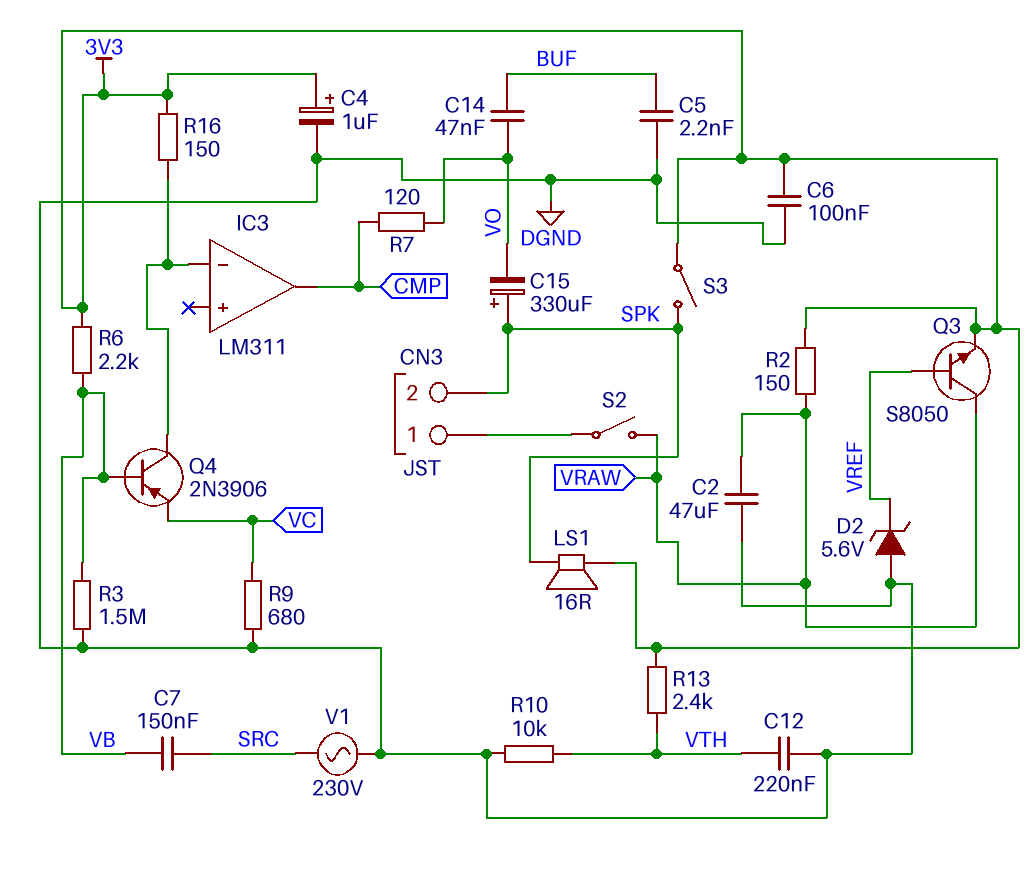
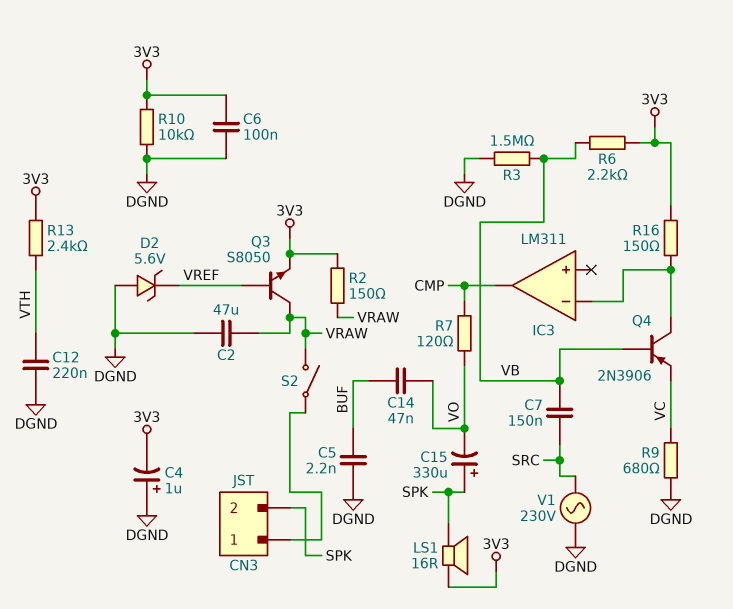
C4: 1uF (plus 3V3, minus DGND) -> 1uF (plus DGND, minus 3V3)
R10: 10k (DGND, VTH) -> 10k (3V3, DGND)
S3: switch (3V3, SPK) -> none

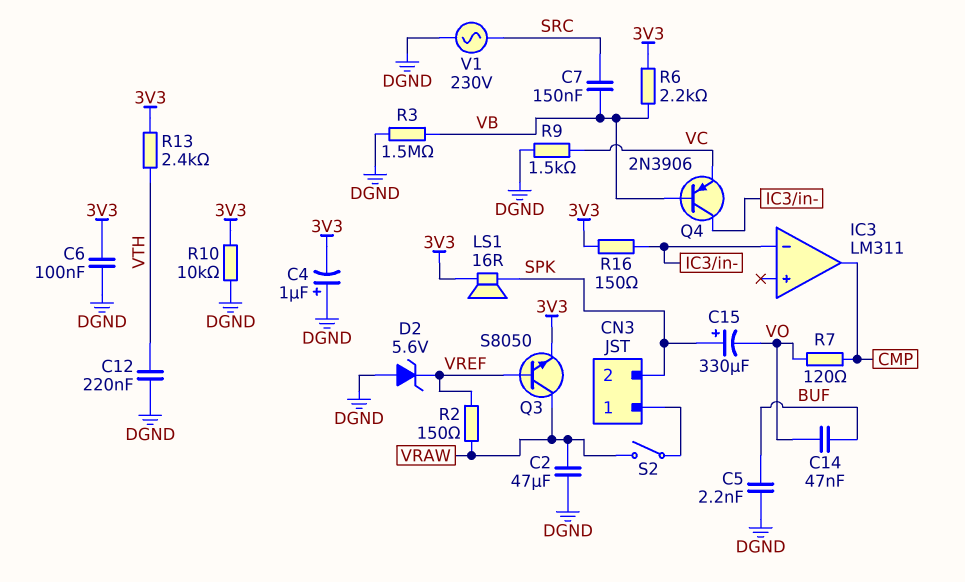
R2: 150 (3V3, VRAW) -> 150 (VRAW, VREF)
R9: 680 (DGND, VC) -> 1.5k (DGND, VC)

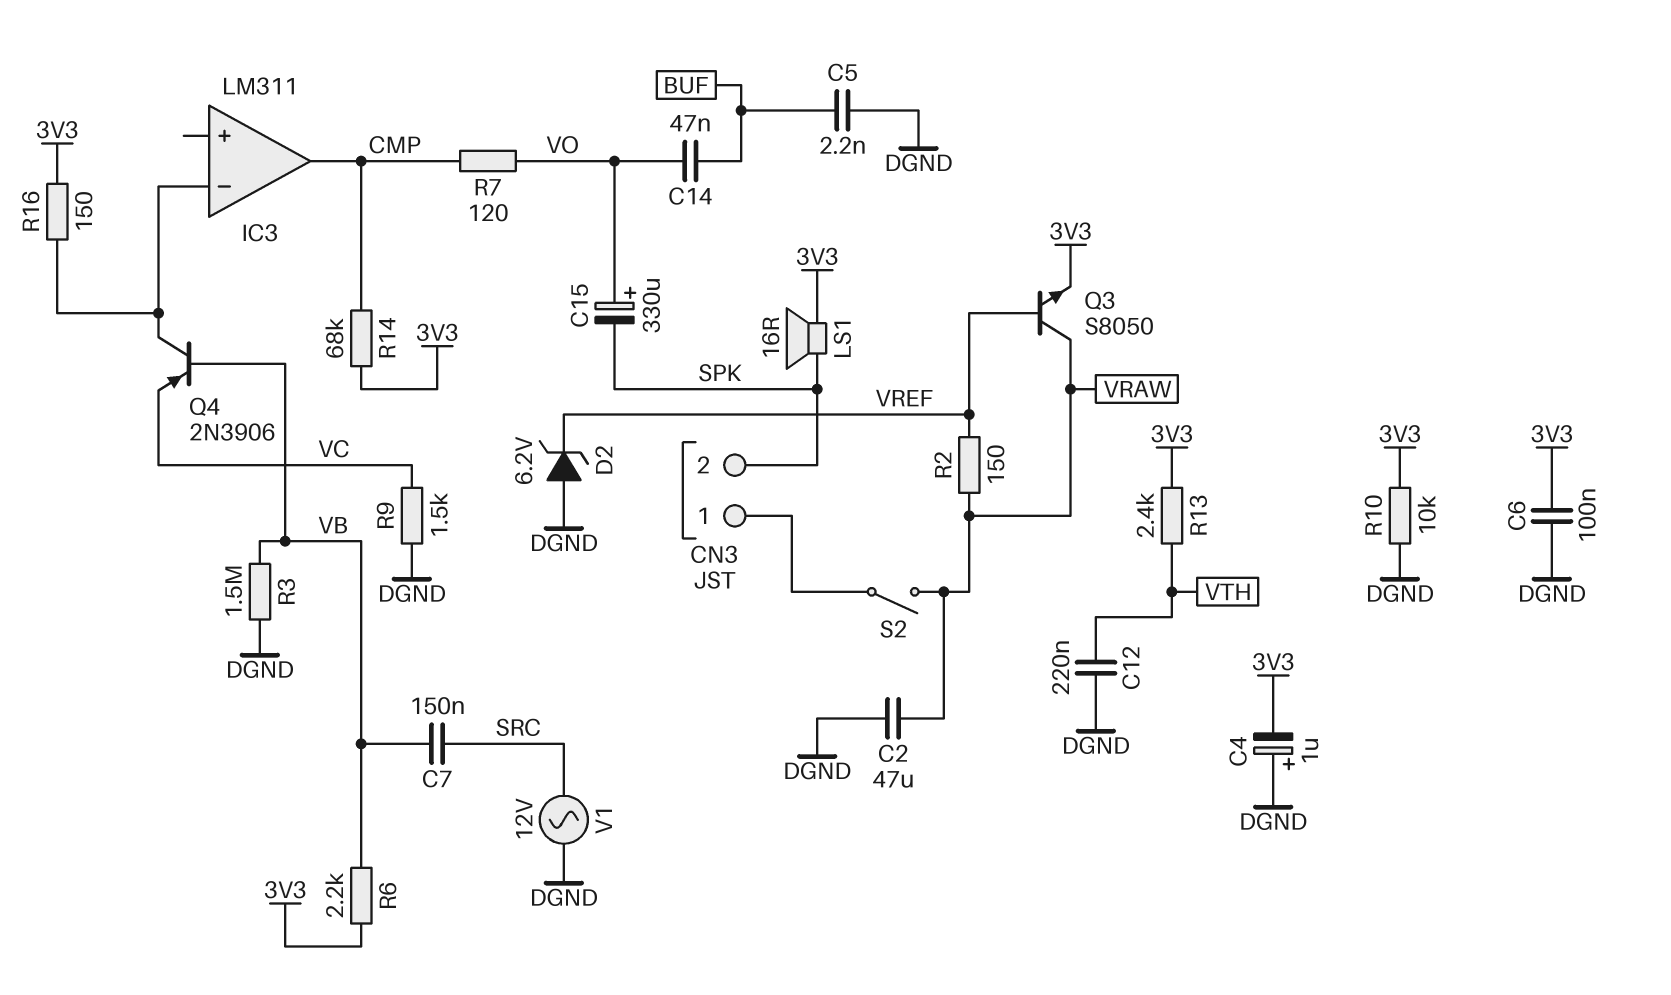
C15: 330uF (plus SPK, minus VO) -> 330uF (plus VO, minus SPK)
D2: zener 5.6V (A DGND, K VREF) -> zener 6.2V (A DGND, K VREF)
R14: none -> 68k (3V3, CMP)
V1: AC 230V (DGND, SRC) -> AC 12V (DGND, SRC)

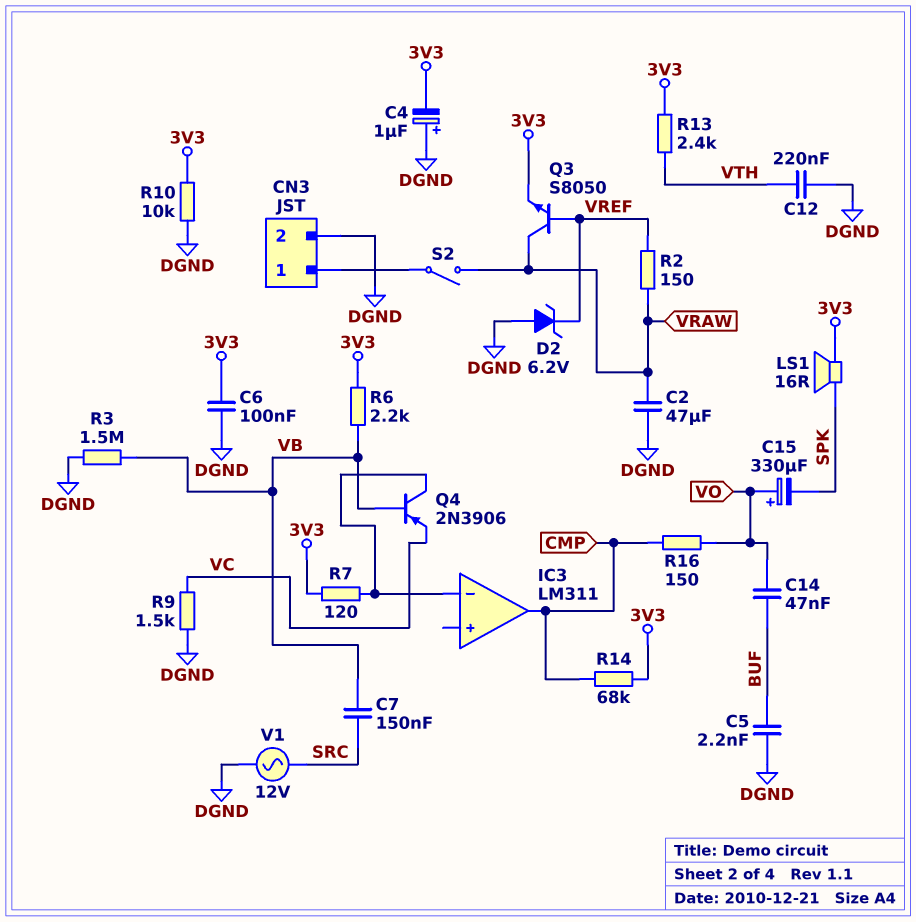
CN3 pin 2: SPK -> DGND
R7: 120 (CMP, VO) -> 120 (3V3, IC3/in-)
R16: 150 (3V3, IC3/in-) -> 150 (CMP, VO)

